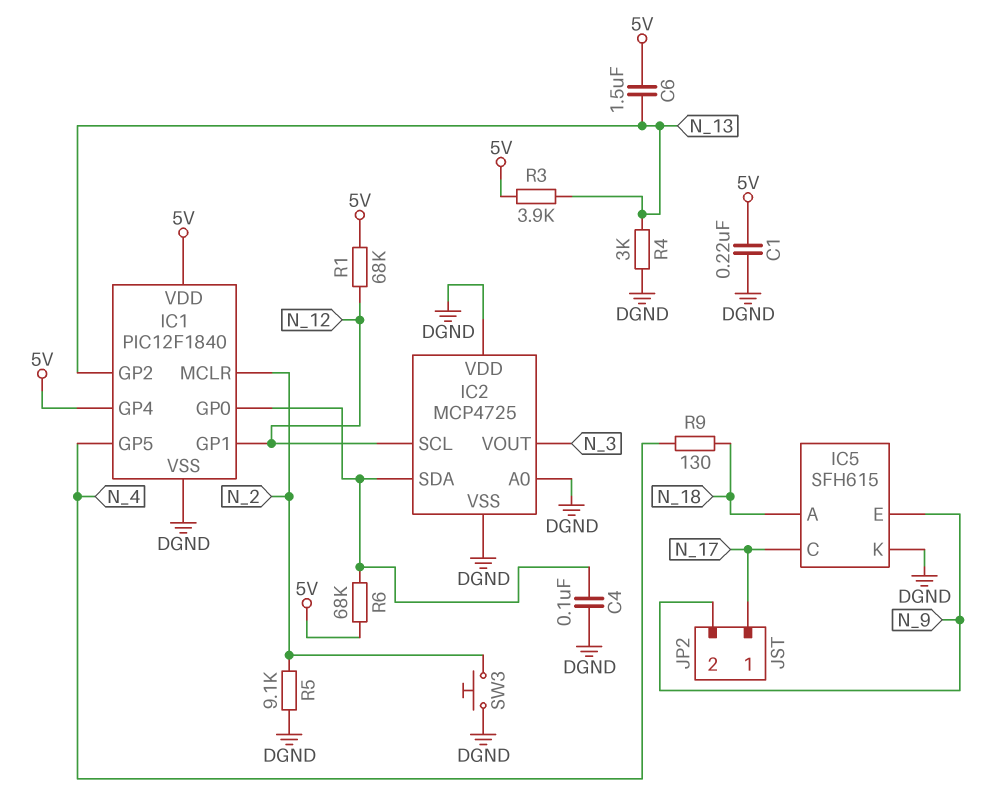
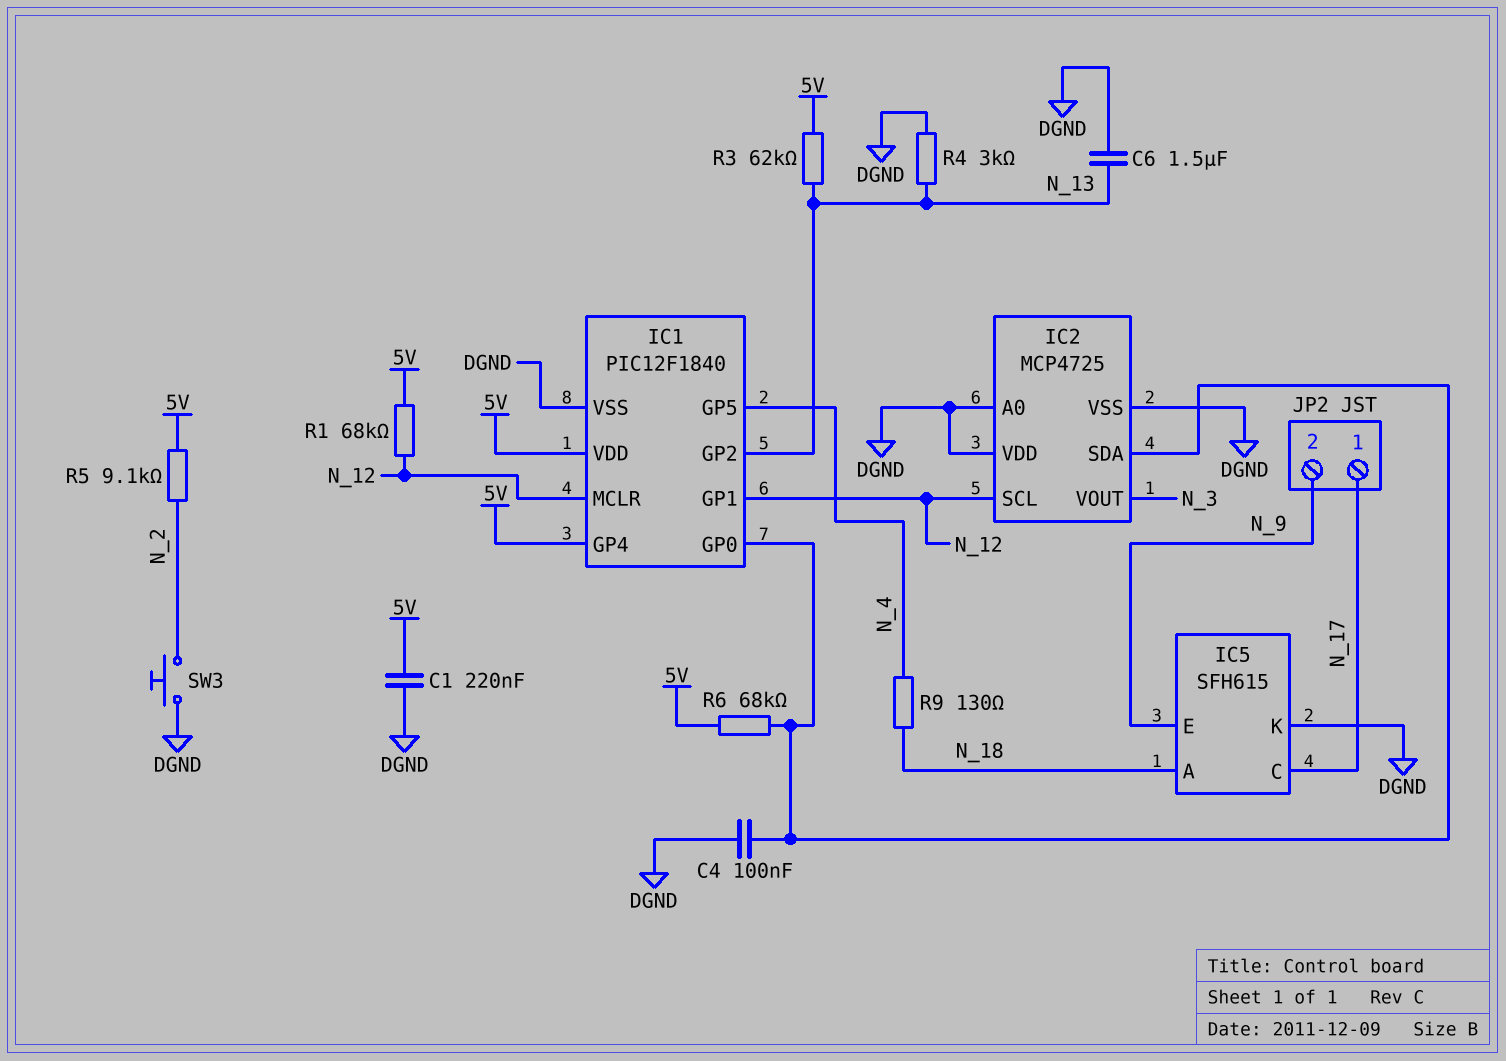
C6: 1.5uF (5V, N_13) -> 1.5uF (DGND, N_13)
IC1 pin MCLR: N_2 -> N_12
R3: 3.9k (5V, N_13) -> 62k (5V, N_13)
R5: 9.1k (DGND, N_2) -> 9.1k (5V, N_2)

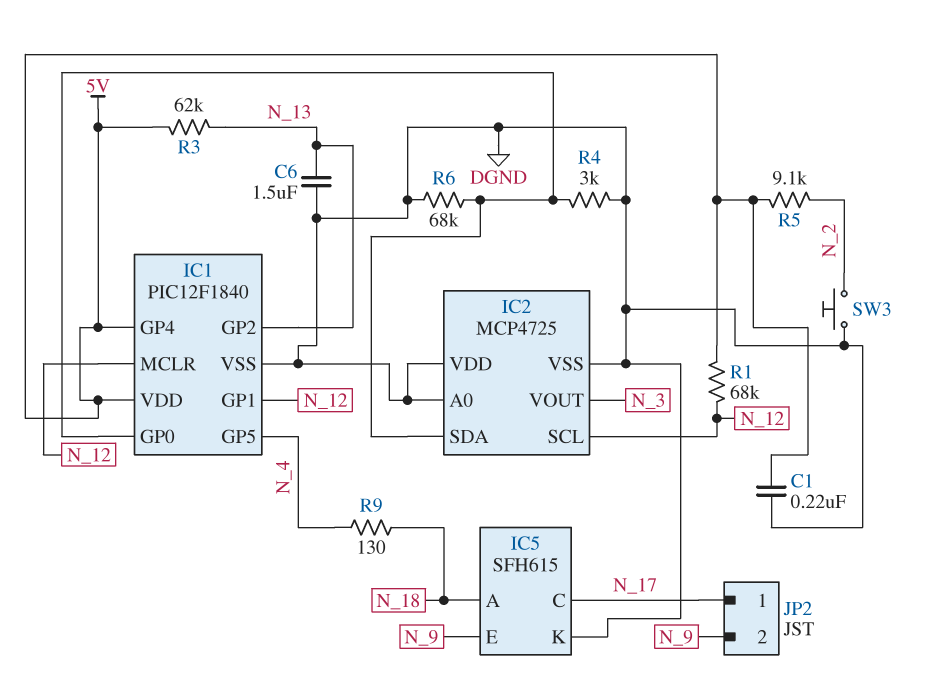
C4: 100nF (DGND, IC1/GP0) -> none
R4: 3k (DGND, N_13) -> 3k (DGND, IC1/GP0)
R6: 68k (5V, IC1/GP0) -> 68k (DGND, IC1/GP0)

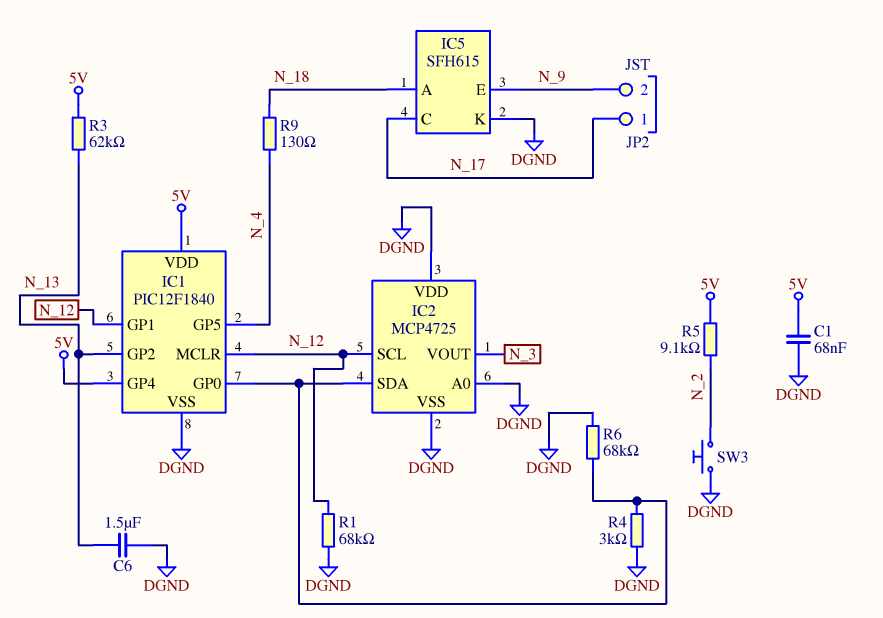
C1: 220nF (5V, DGND) -> 68nF (5V, DGND)
R1: 68k (5V, N_12) -> 68k (DGND, N_12)

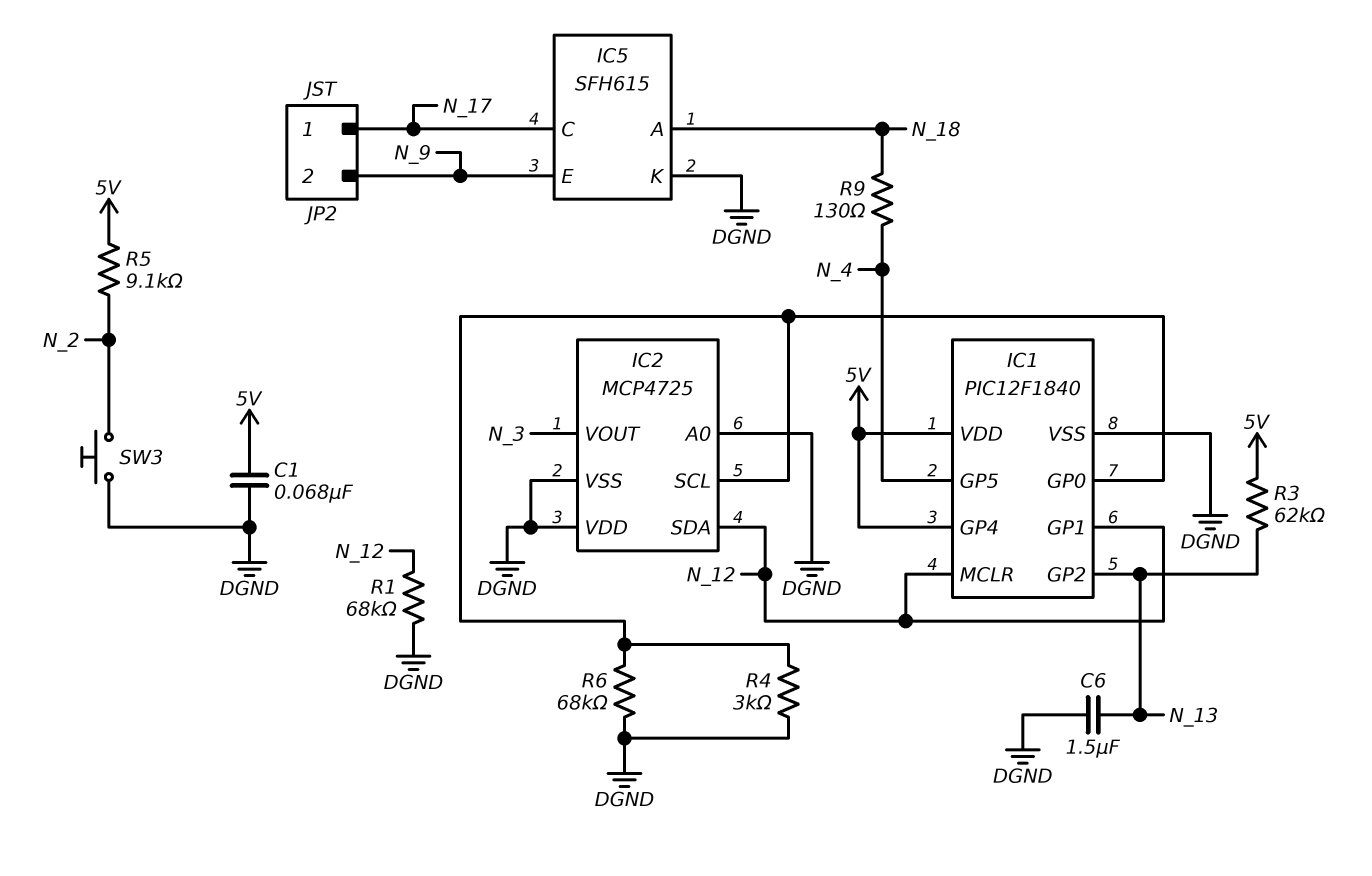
IC2 pin SCL: N_12 -> IC1/GP0
IC2 pin SDA: IC1/GP0 -> N_12

